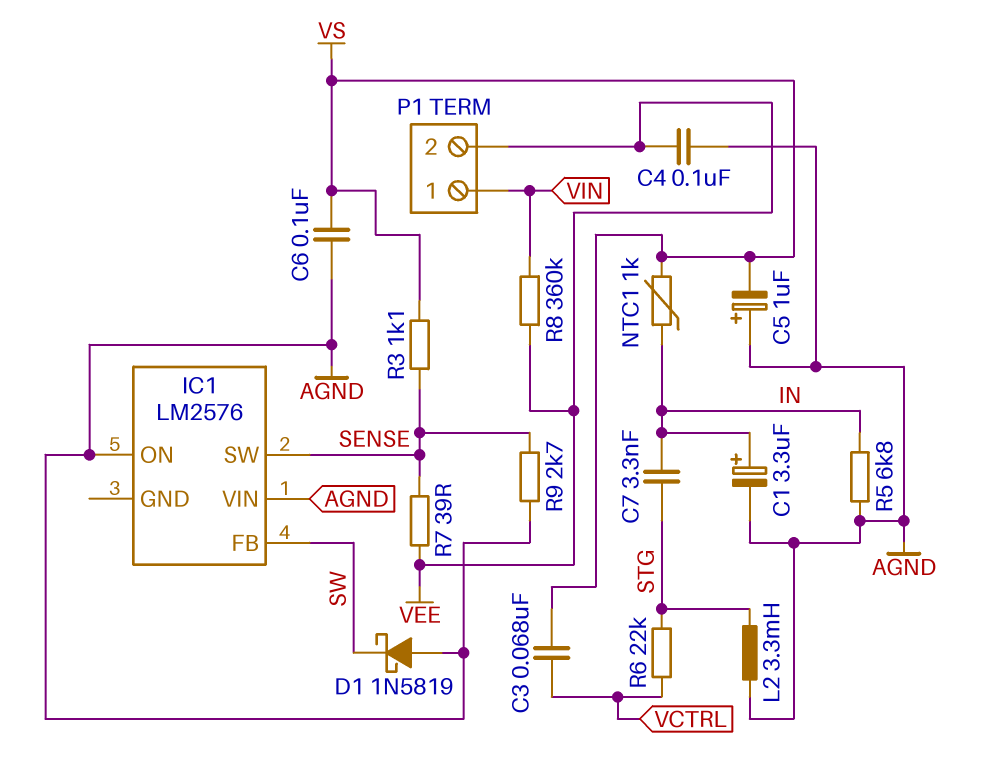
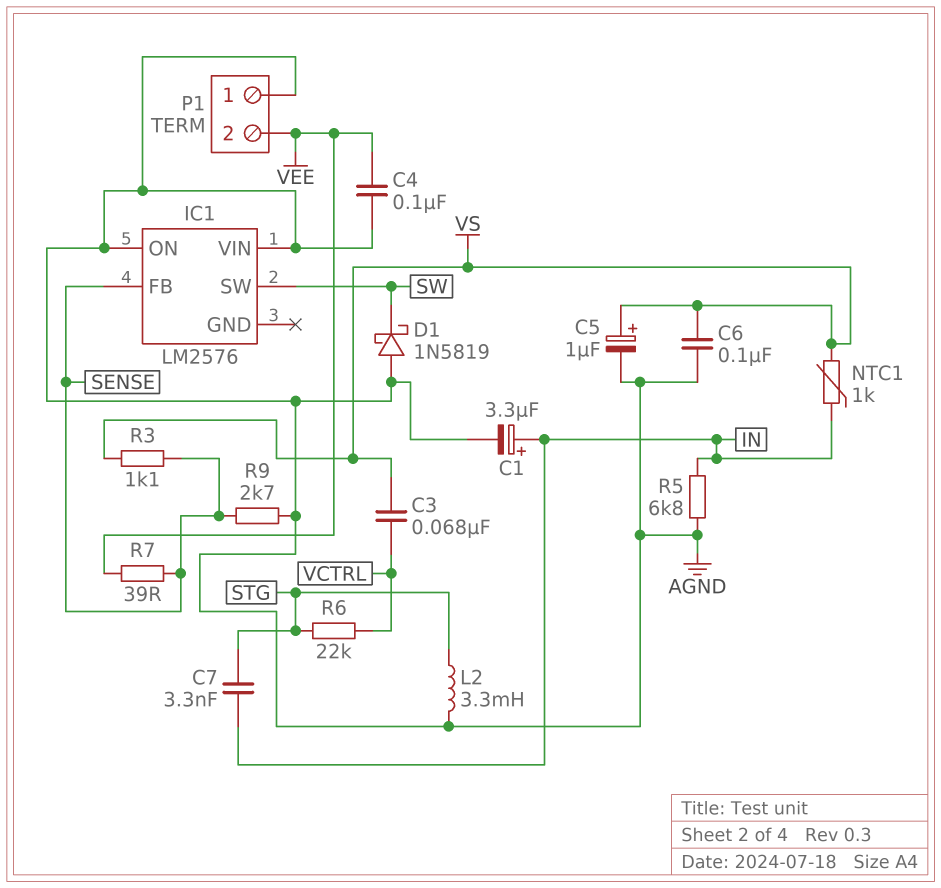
C5: 1uF (plus AGND, minus VS) -> 1uF (plus VS, minus AGND)
IC1 pin FB: SW -> SENSE
IC1 pin SW: SENSE -> SW
P1 pin 1: VIN -> AGND
R8: 360k (VEE, VIN) -> none

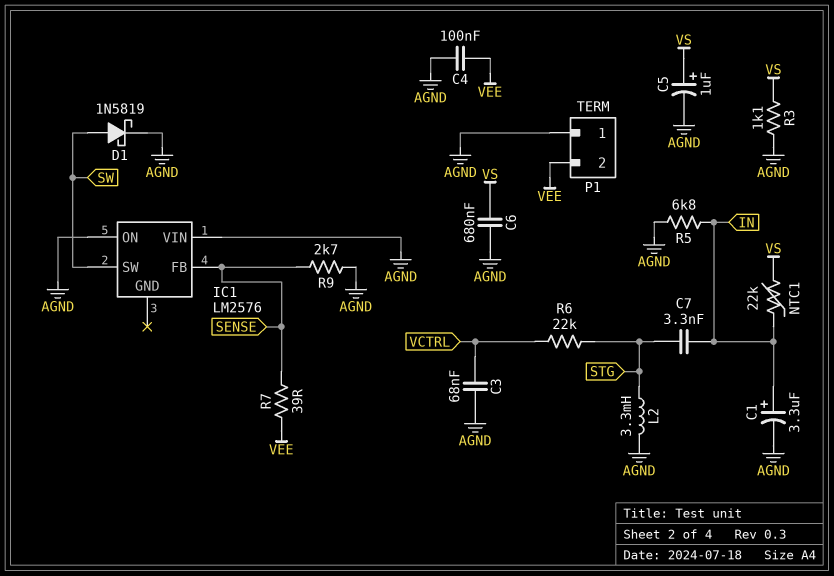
C3: 68nF (VCTRL, VS) -> 68nF (AGND, VCTRL)
C6: 100nF (AGND, VS) -> 680nF (AGND, VS)
D1: schottky 1N5819 (A AGND, K SW) -> schottky 1N5819 (A SW, K AGND)
NTC1: 1k (IN, VS) -> 22k (IN, VS)
R3: 1.1k (SENSE, VS) -> 1.1k (AGND, VS)

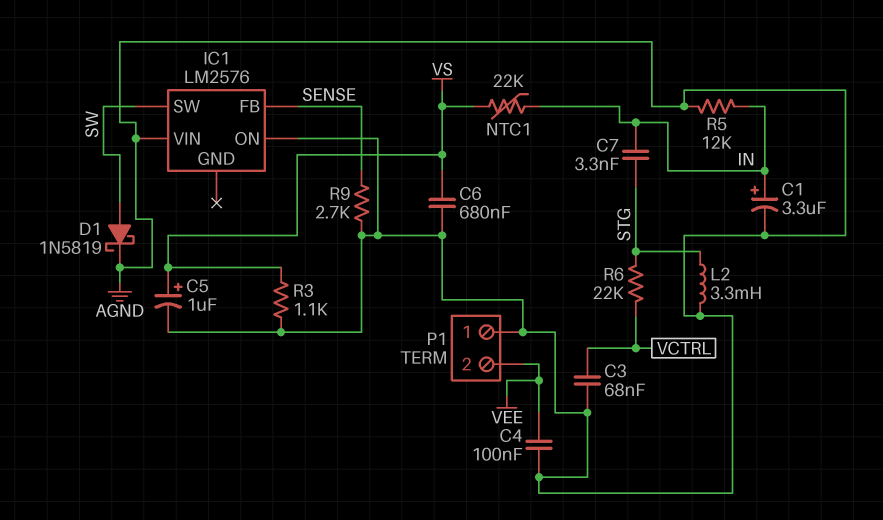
R5: 6.8k (AGND, IN) -> 12k (AGND, IN)
R7: 39 (SENSE, VEE) -> none

